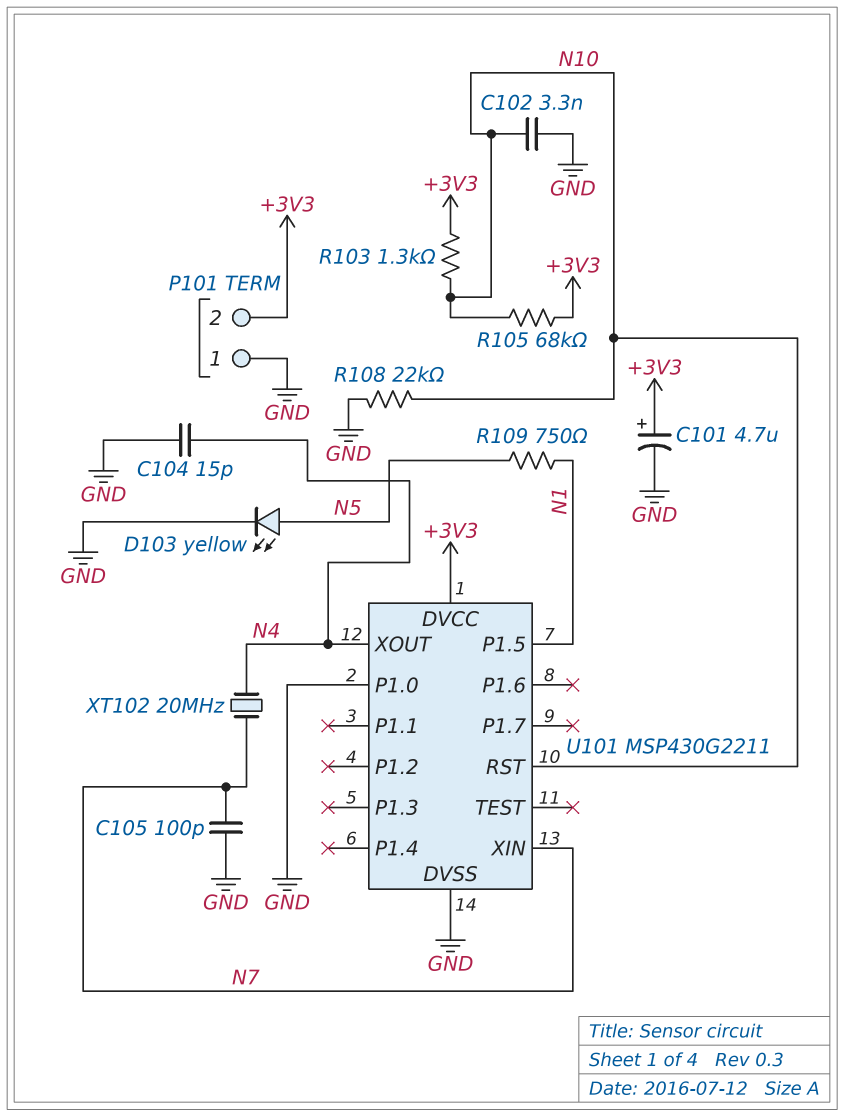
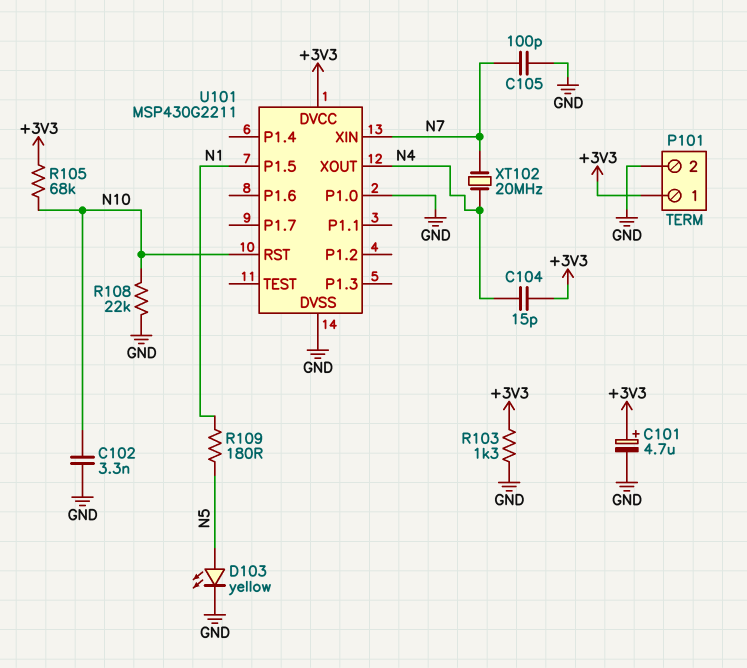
C104: 15pF (GND, N4) -> 15pF (+3V3, N4)
P101 pin 1: GND -> +3V3
P101 pin 2: +3V3 -> GND
R103: 1.3k (+3V3, N10) -> 1.3k (+3V3, GND)
R109: 750 (N1, N5) -> 180 (N1, N5)

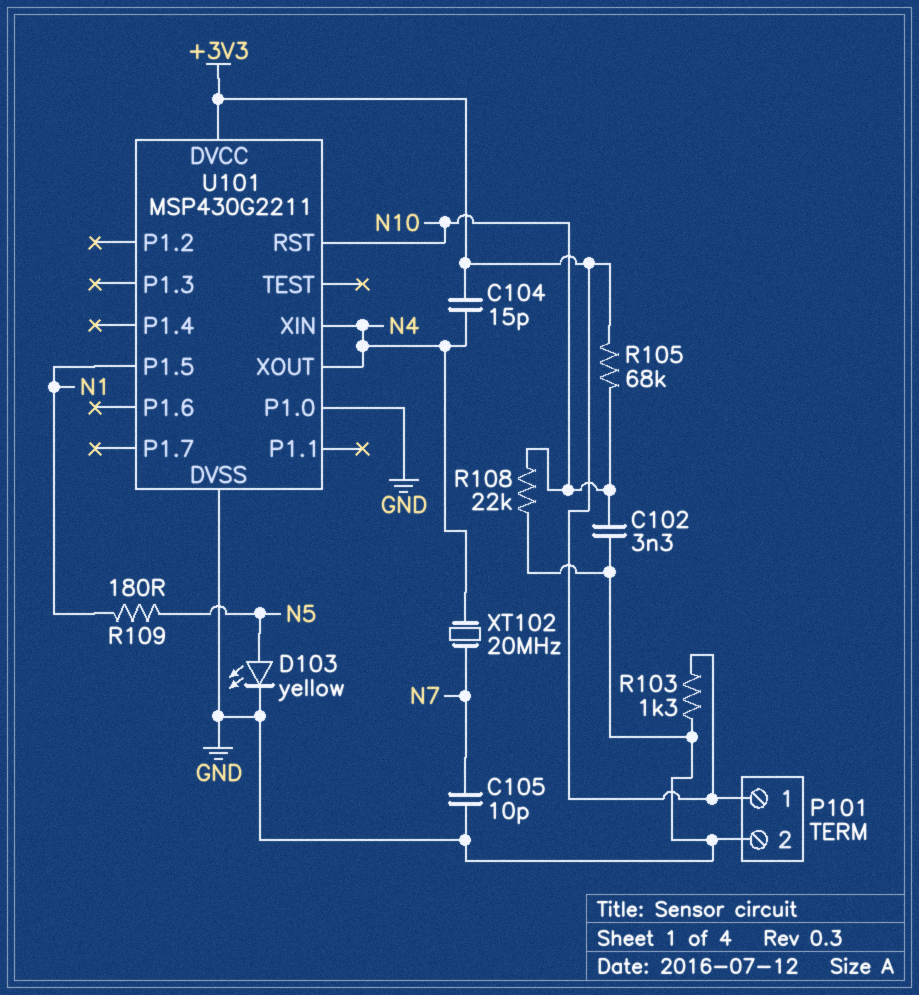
C101: 4.7uF (plus +3V3, minus GND) -> none
C105: 100pF (GND, N7) -> 10pF (GND, N7)
U101 pin XIN: N7 -> N4

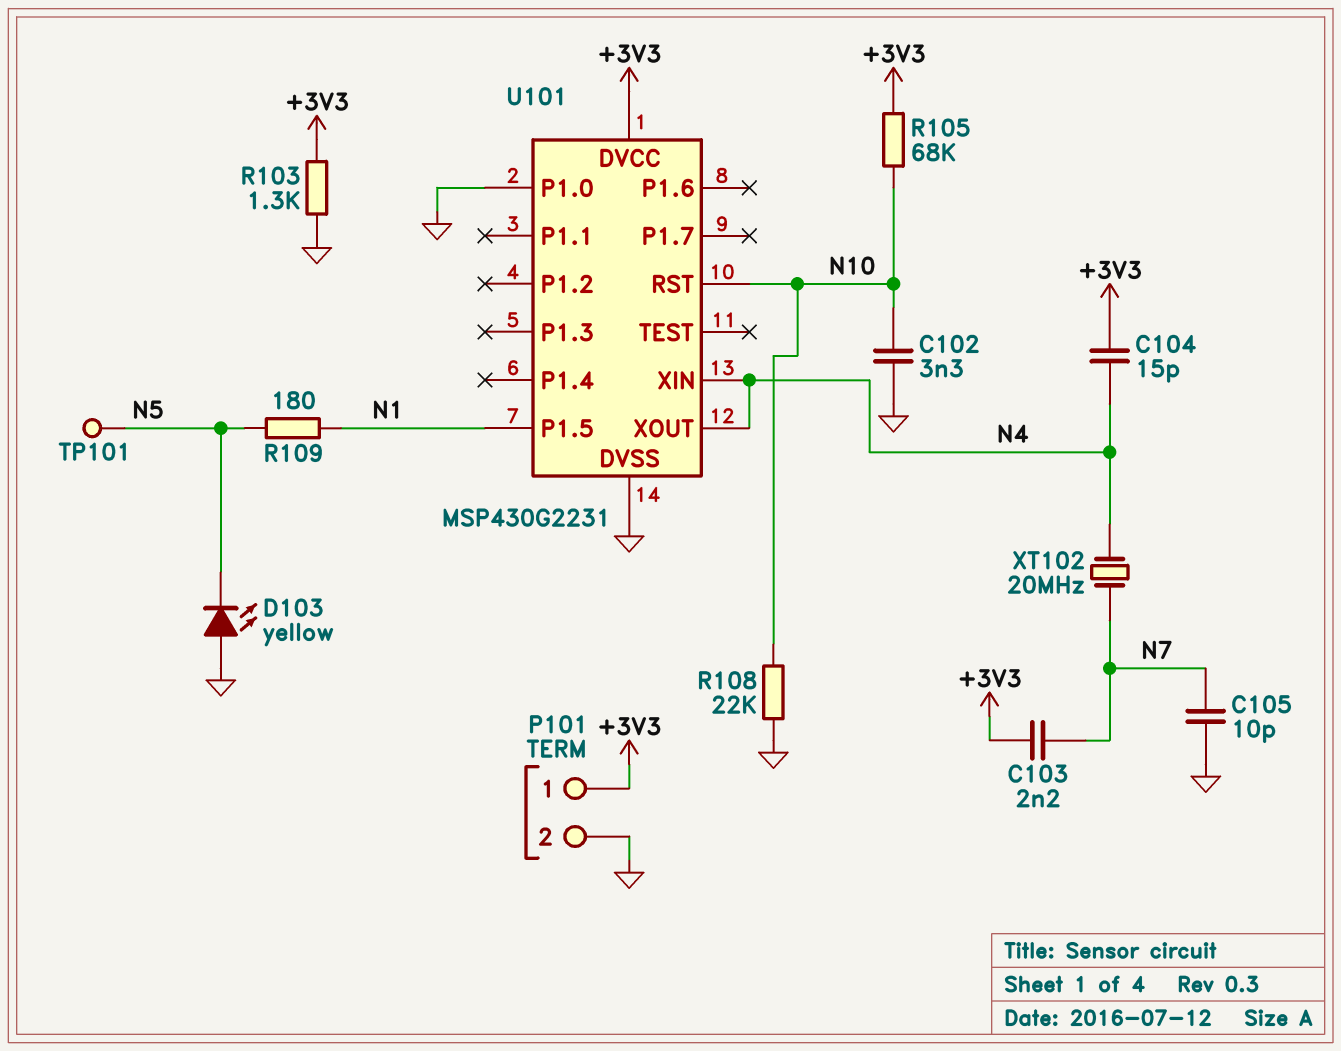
C103: none -> 2.2nF (+3V3, N7)
D103: LED yellow (A N5, K GND) -> LED yellow (A GND, K N5)
TP101: none -> test point (N5)
U101: MSP430G2211 -> MSP430G2231

